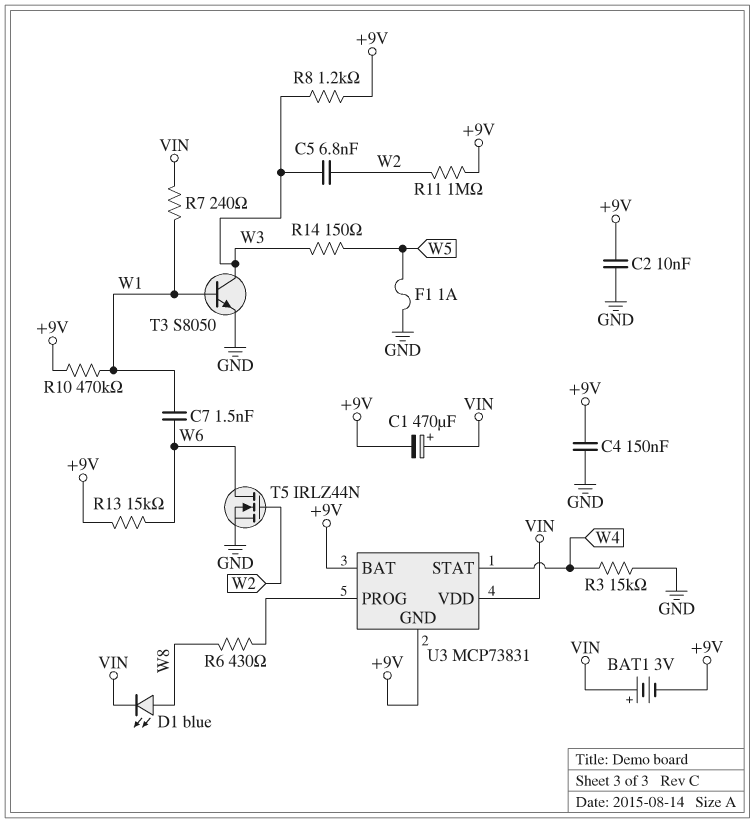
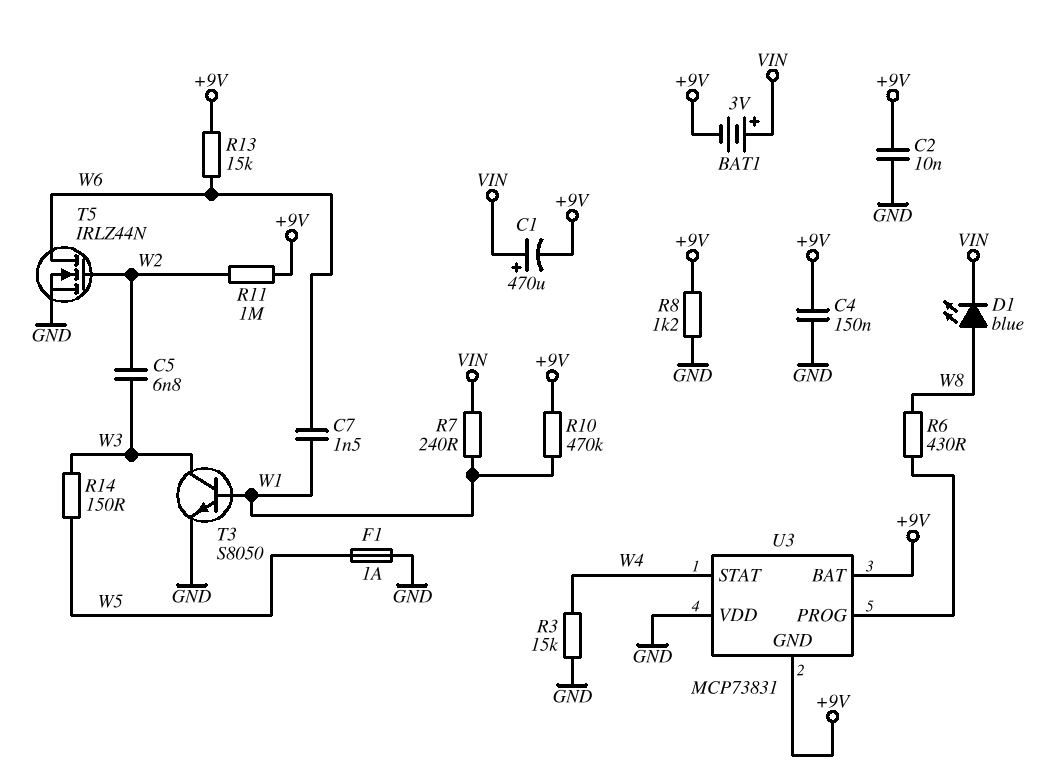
R8: 1.2k (+9V, W3) -> 1.2k (+9V, GND)
U3 pin VDD: VIN -> GND

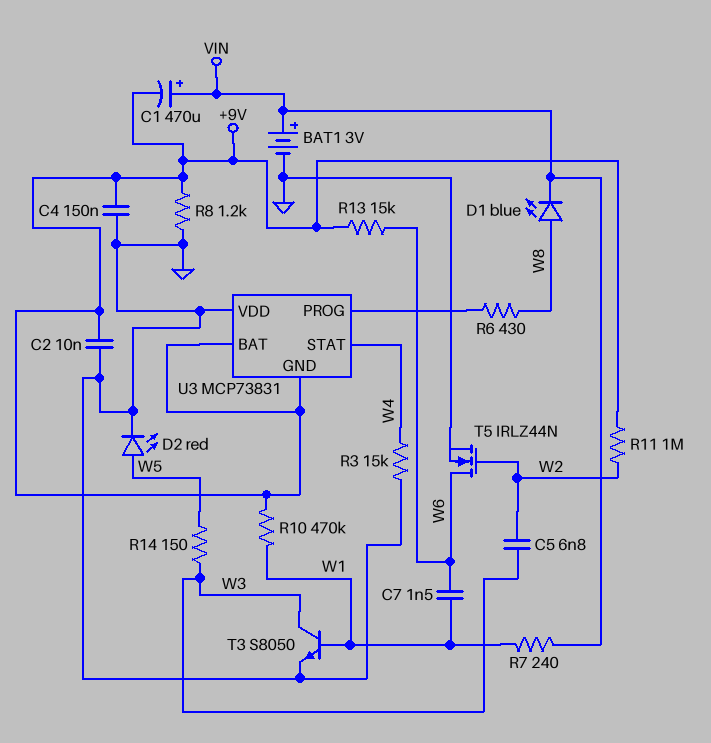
BAT1: 3V (plus VIN, minus +9V) -> 3V (plus VIN, minus GND)
D2: none -> LED red (A W5, K GND)
F1: 1A (GND, W5) -> none

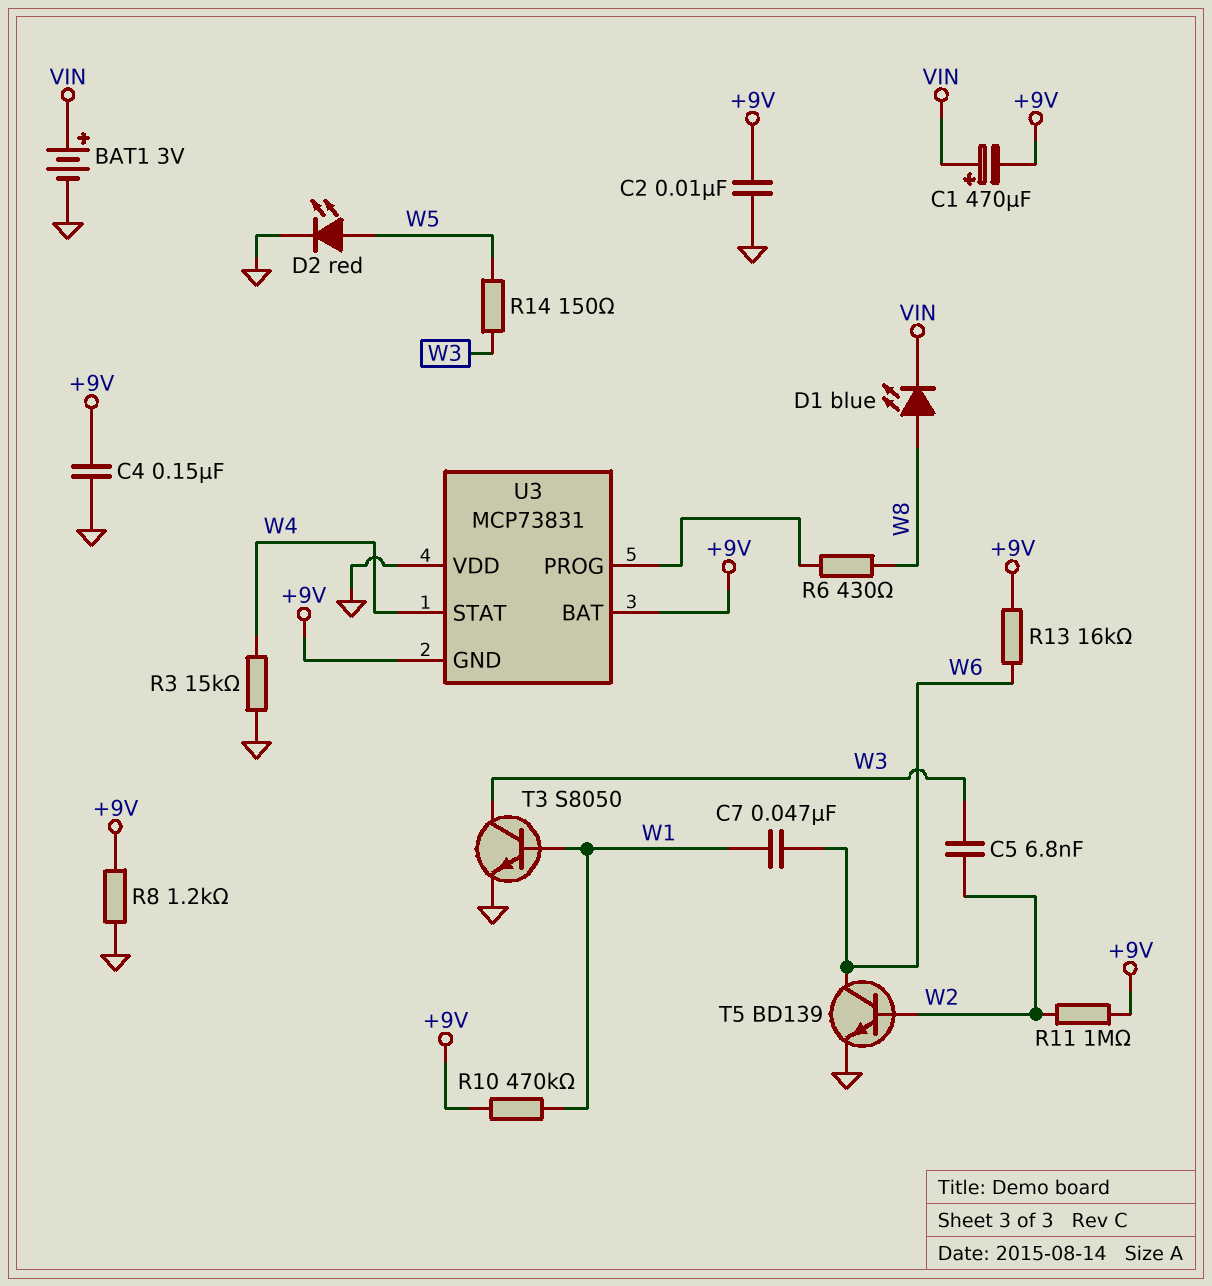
C7: 1.5nF (W1, W6) -> 47nF (W1, W6)
R7: 240 (VIN, W1) -> none
R13: 15k (+9V, W6) -> 16k (+9V, W6)
T5: NMOS IRLZ44N (G W2, D W6, S GND) -> NPN BD139 (B W2, C W6, E GND)

